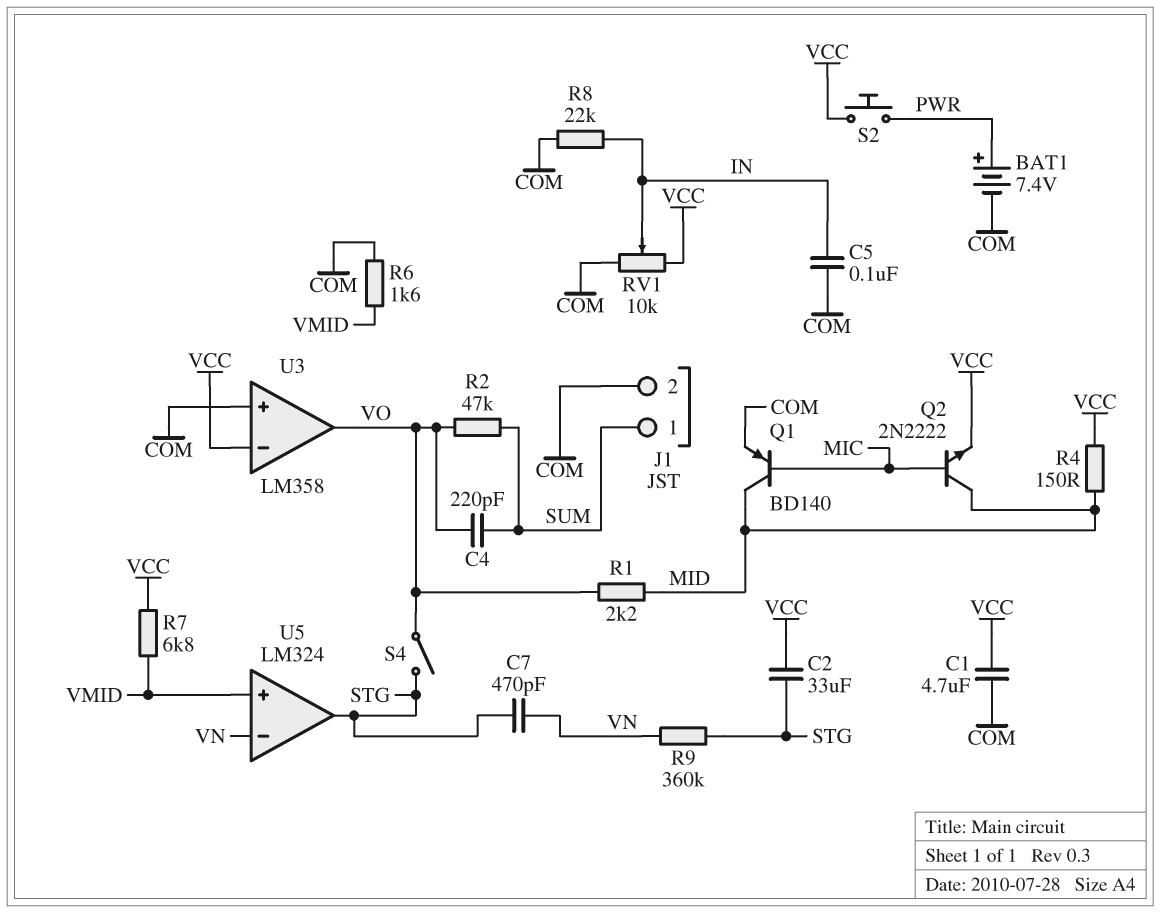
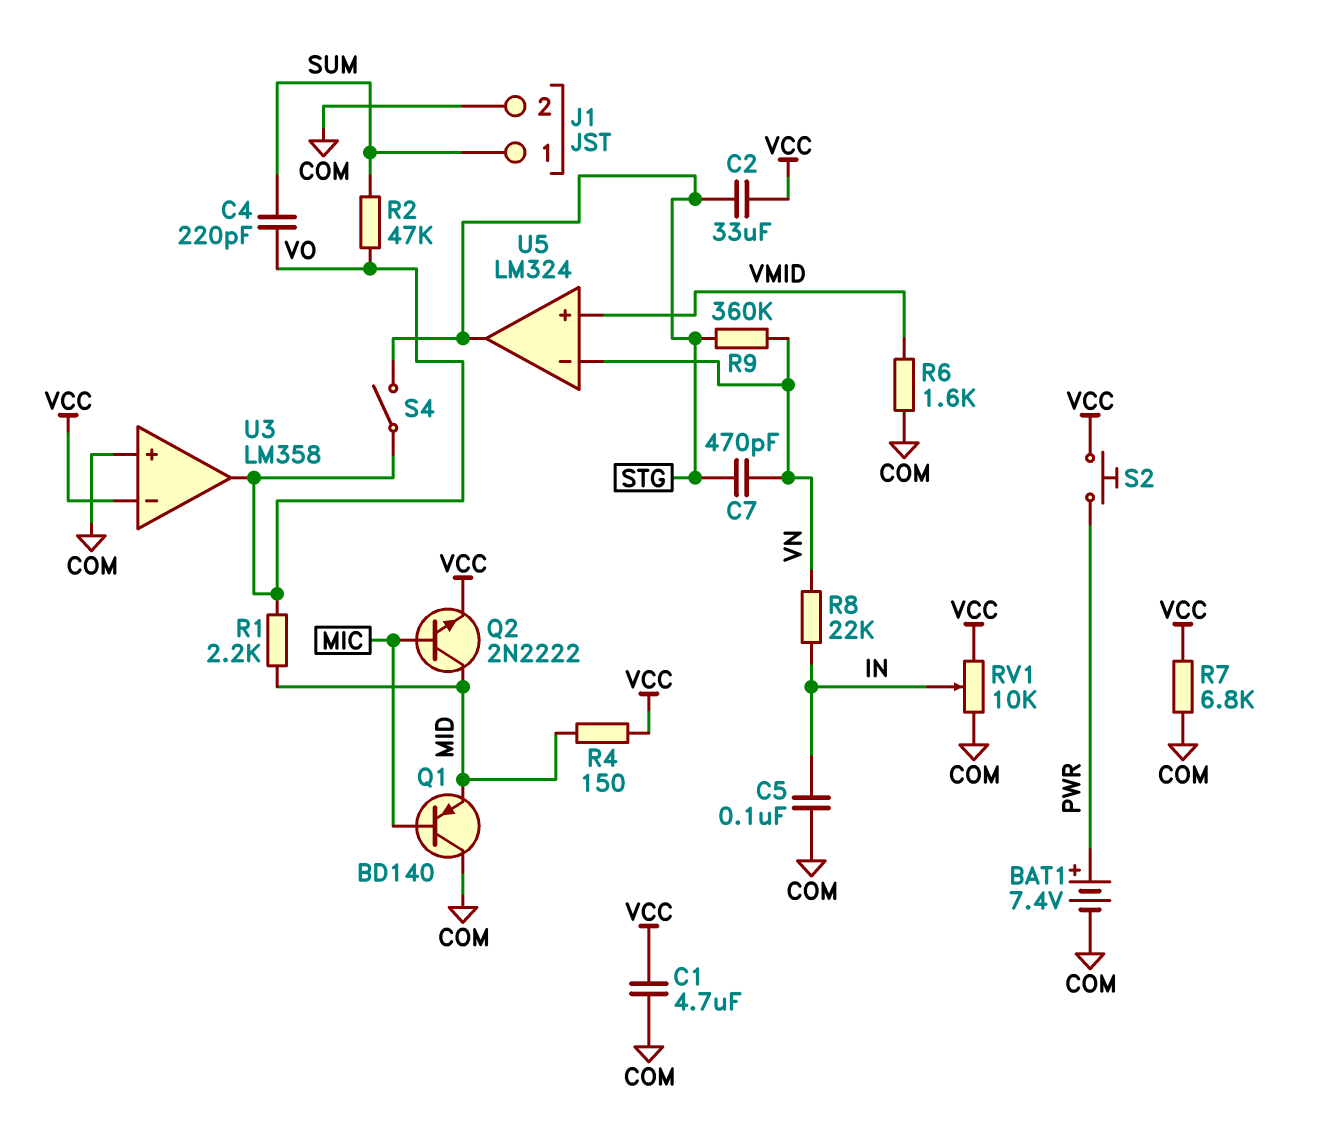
Q1: PNP BD140 (B MIC, C MID, E COM) -> PNP BD140 (B MIC, C COM, E MID)
R7: 6.8k (VCC, VMID) -> 6.8k (COM, VCC)
R8: 22k (COM, IN) -> 22k (IN, VN)

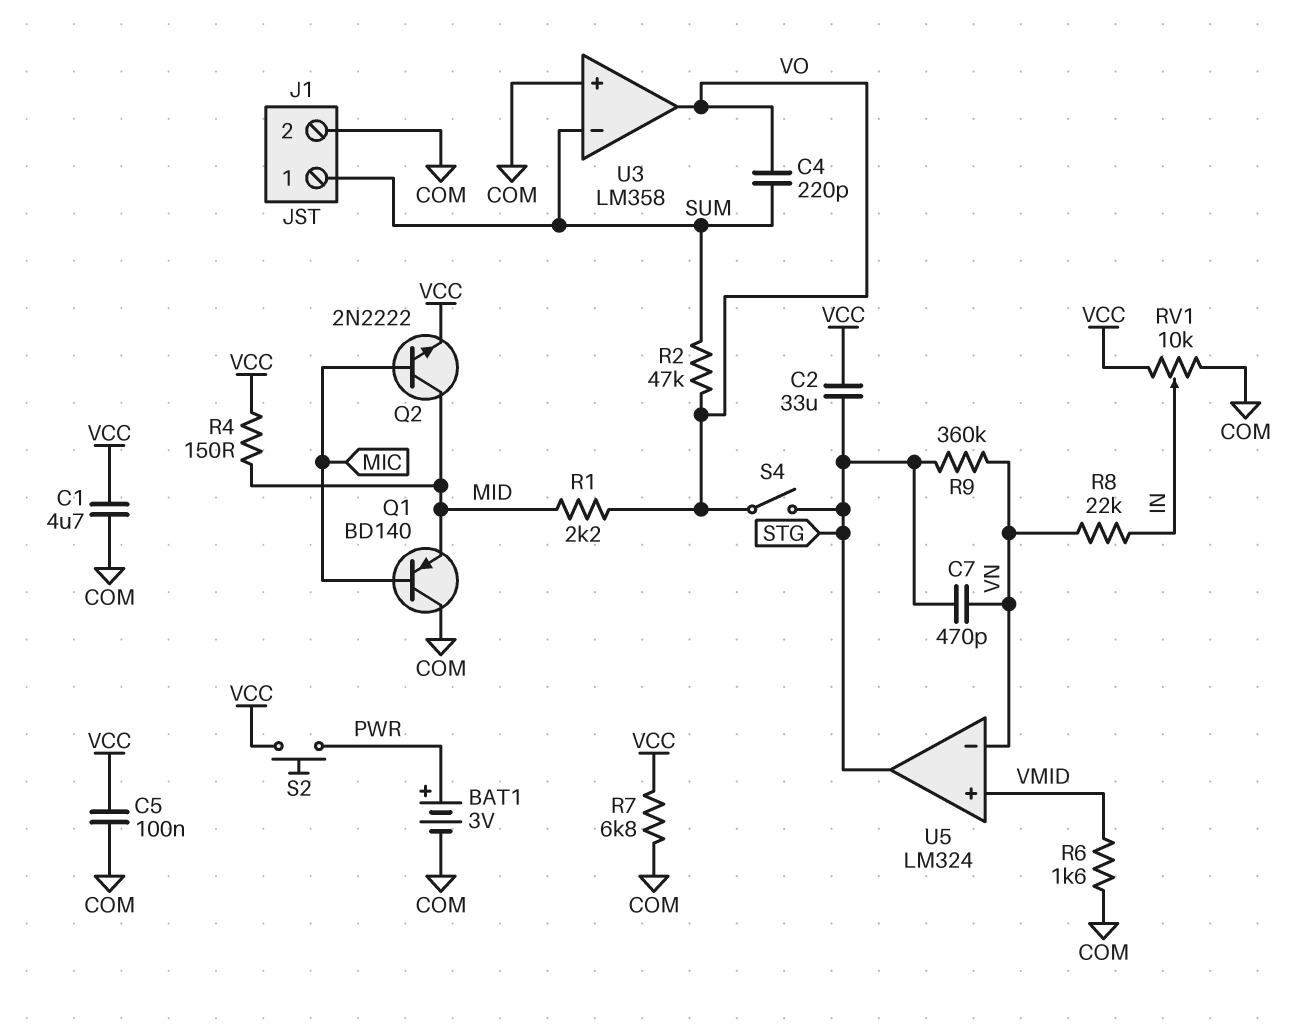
BAT1: 7.4V (plus PWR, minus COM) -> 3V (plus PWR, minus COM)
C5: 100nF (COM, IN) -> 100nF (COM, VCC)
U3 pin in-: VCC -> SUM

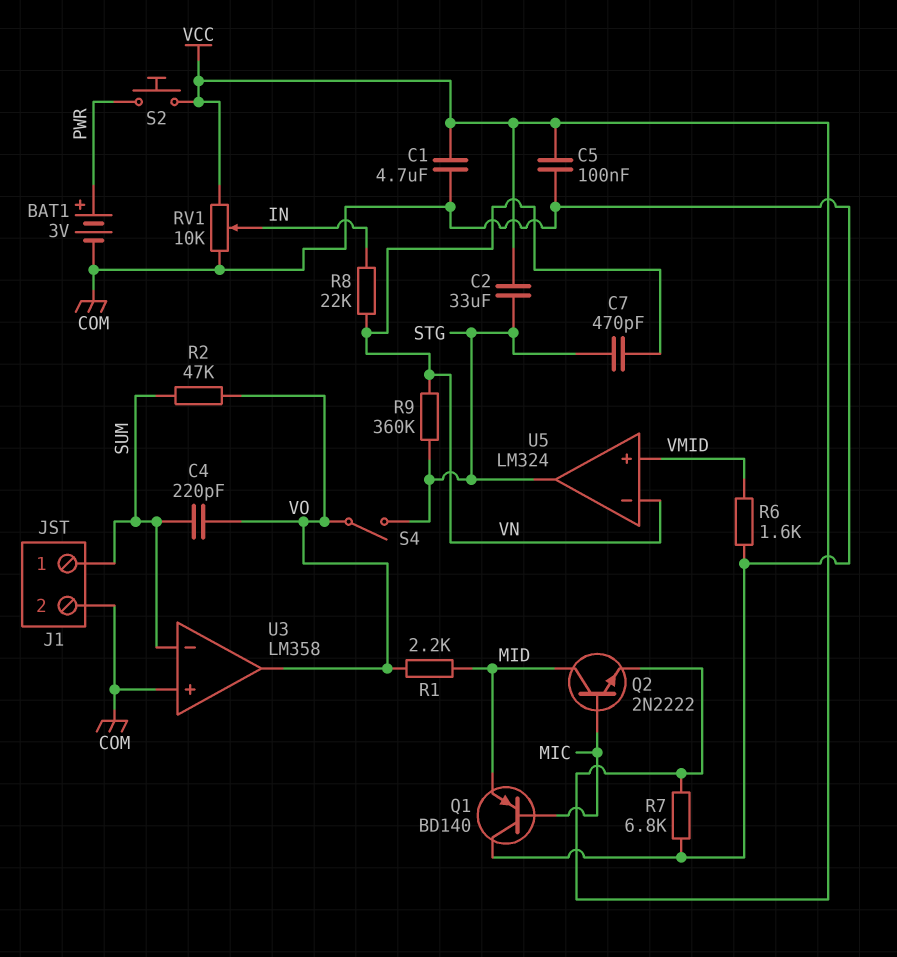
R4: 150 (MID, VCC) -> none

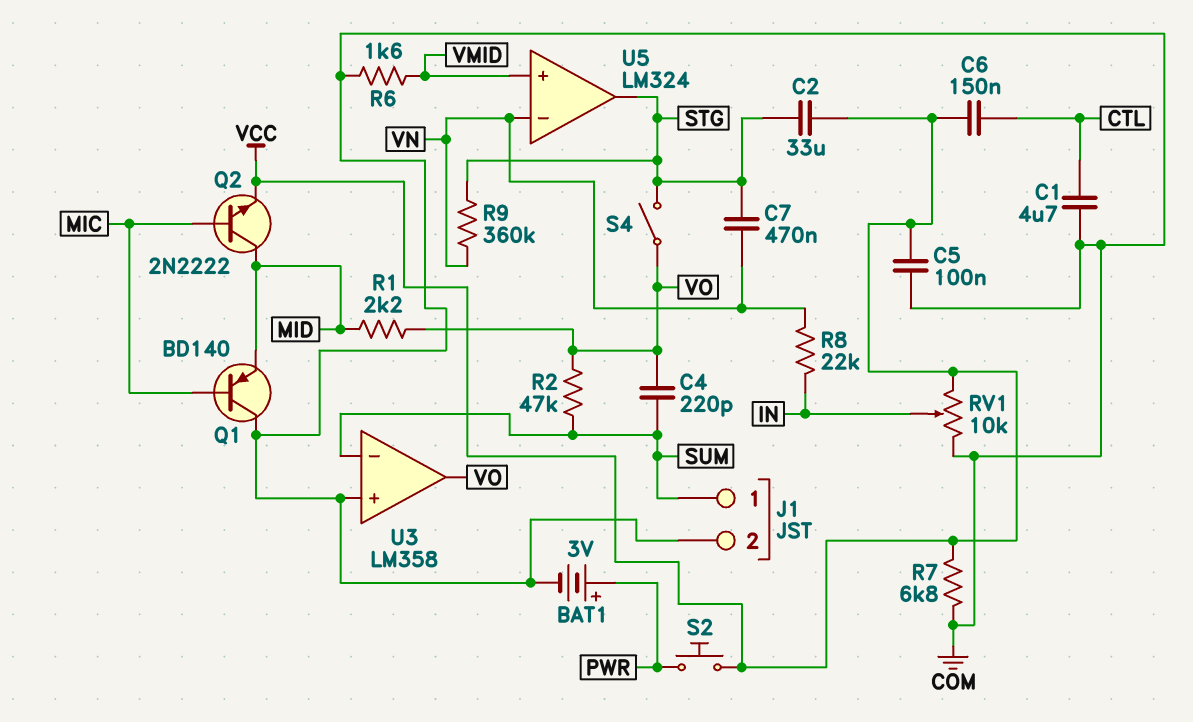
C1: 4.7uF (COM, VCC) -> 4.7uF (COM, CTL)
C6: none -> 150nF (CTL, VCC)
C7: 470pF (STG, VN) -> 470nF (STG, VN)

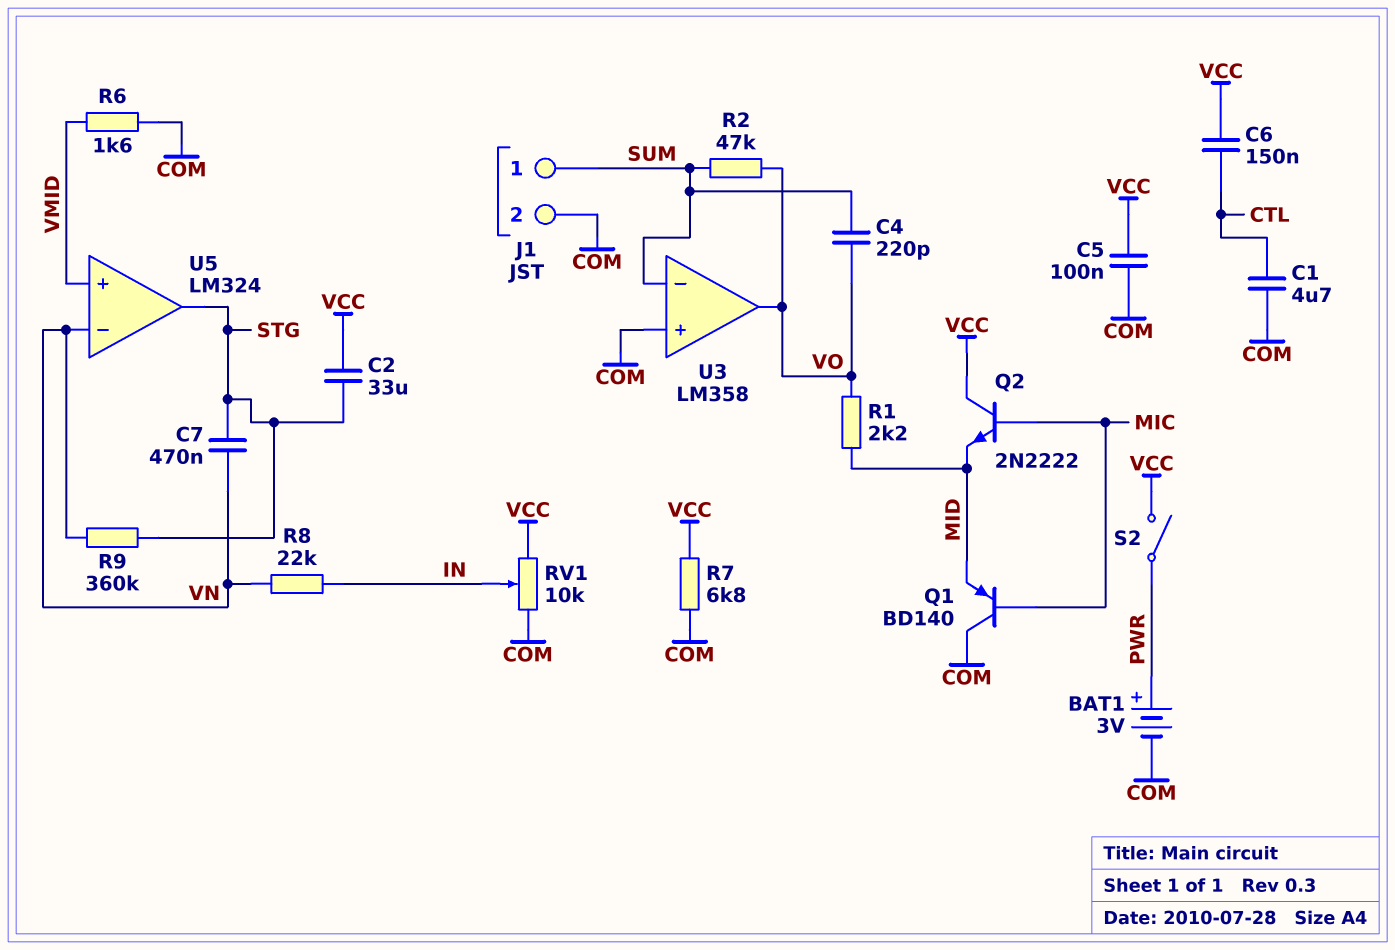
Q2: NPN 2N2222 (B MIC, C MID, E VCC) -> NPN 2N2222 (B MIC, C VCC, E MID)
S2: button (PWR, VCC) -> switch (PWR, VCC)
S4: switch (STG, VO) -> none

